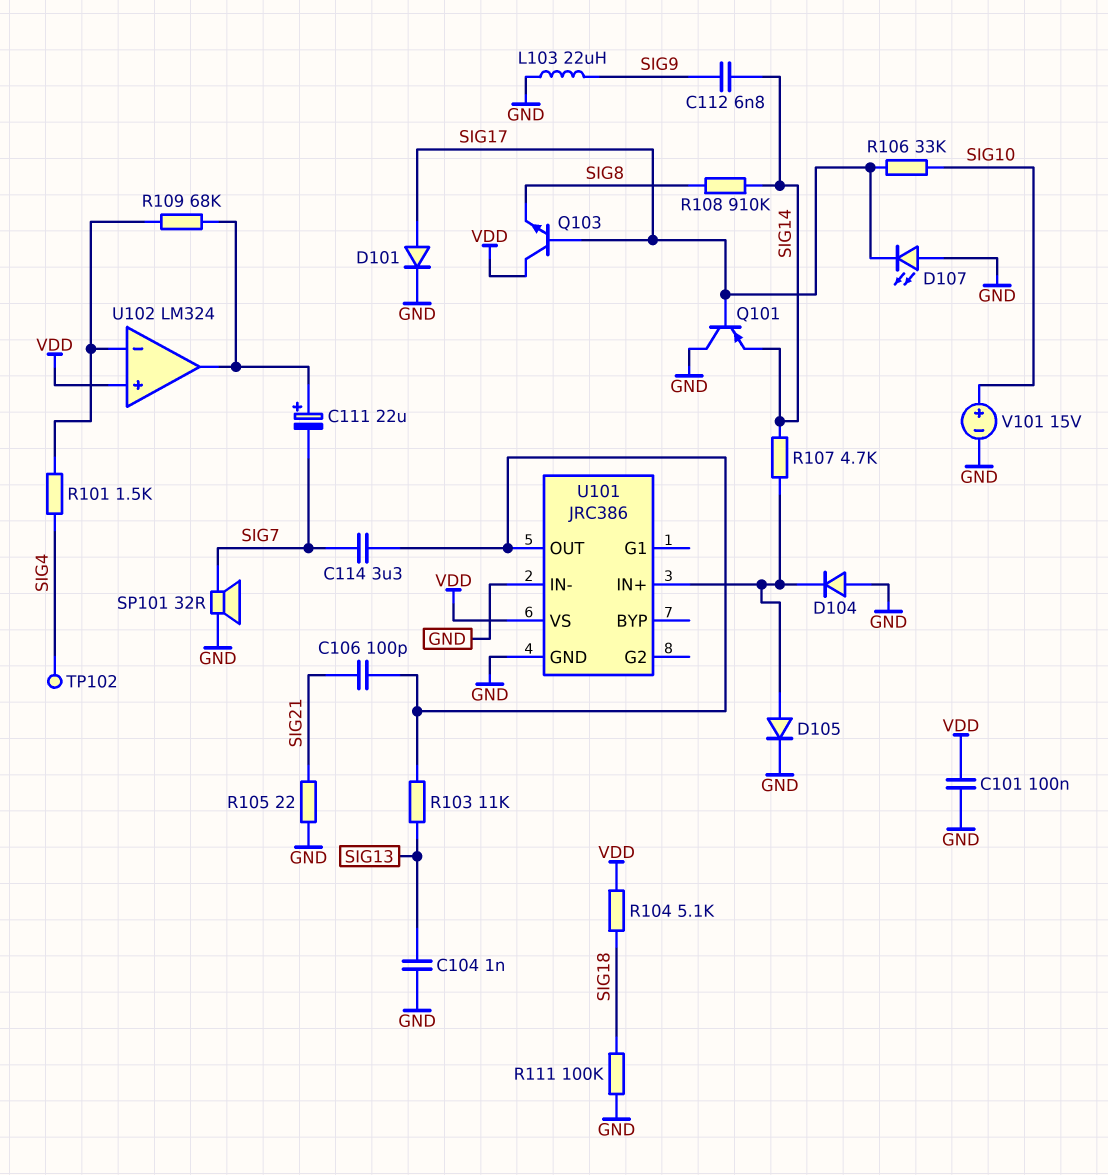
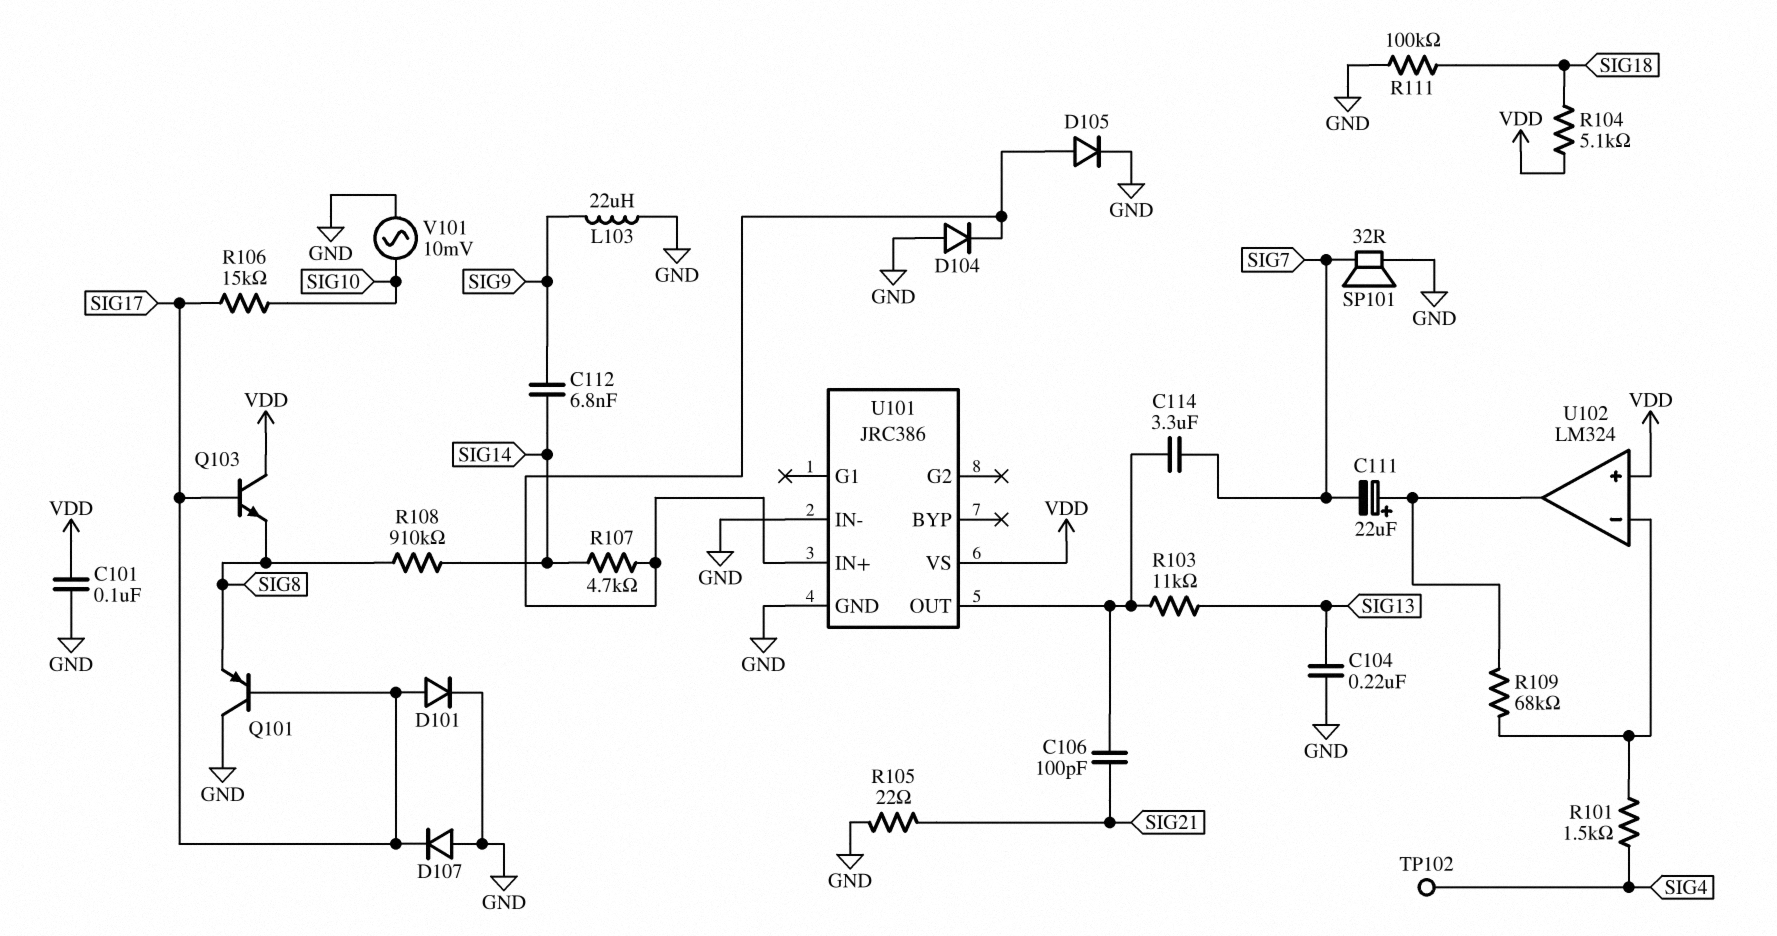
C104: 1nF (GND, SIG13) -> 220nF (GND, SIG13)
D107: LED (A GND, K SIG17) -> diode (A GND, K SIG17)
Q101: PNP (B SIG17, C GND, E SIG14) -> PNP (B SIG17, C GND, E SIG8)
R106: 33k (SIG10, SIG17) -> 15k (SIG10, SIG17)
V101: 15V (plus SIG10, minus GND) -> AC 10mV (GND, SIG10)

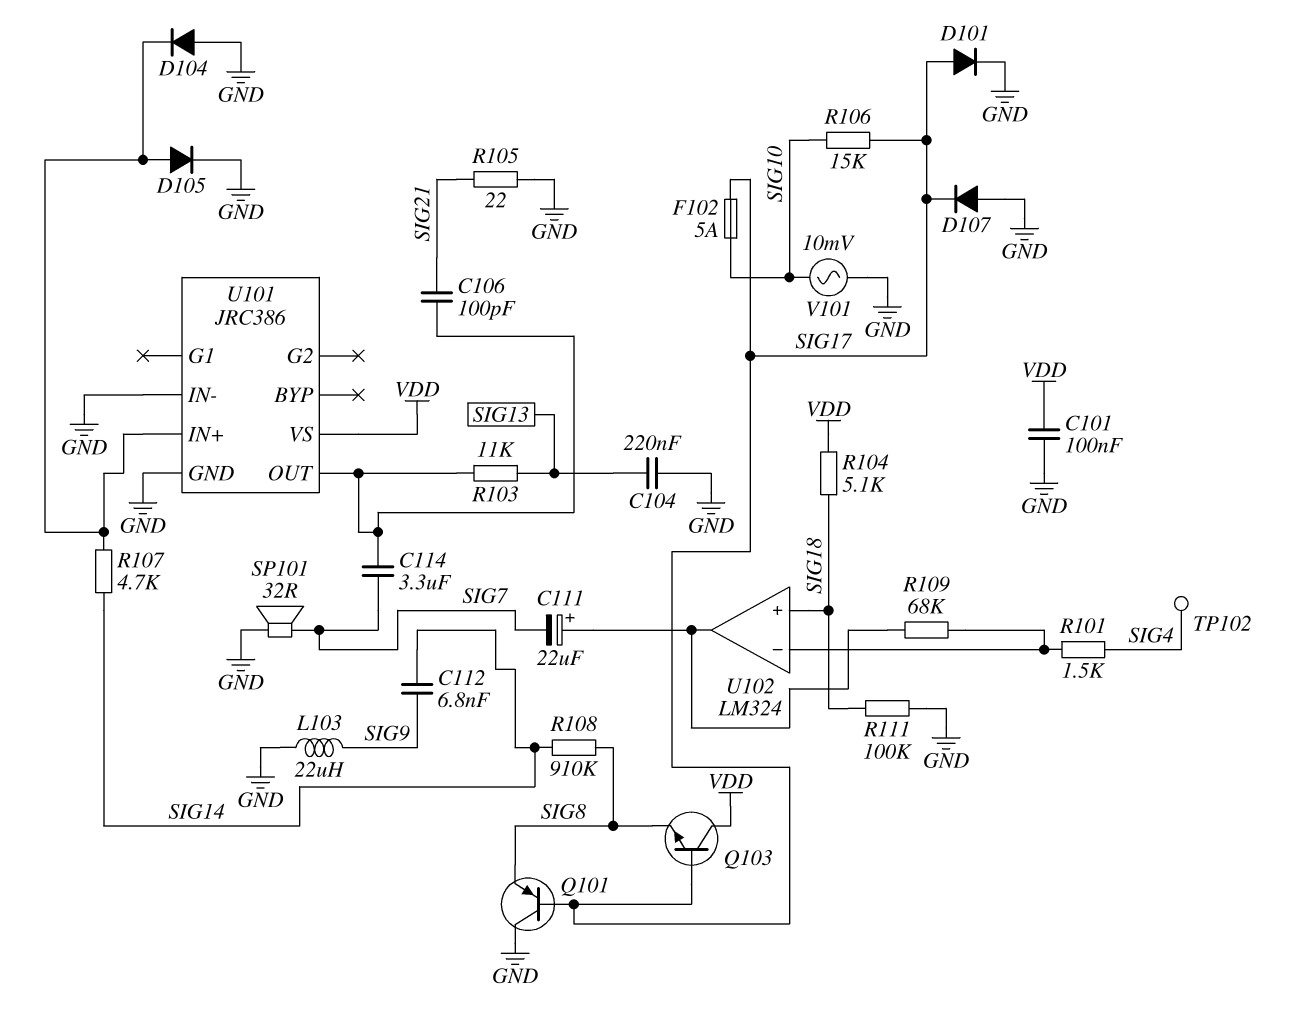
F102: none -> 5A (SIG10, SIG17)
U102 pin in+: VDD -> SIG18

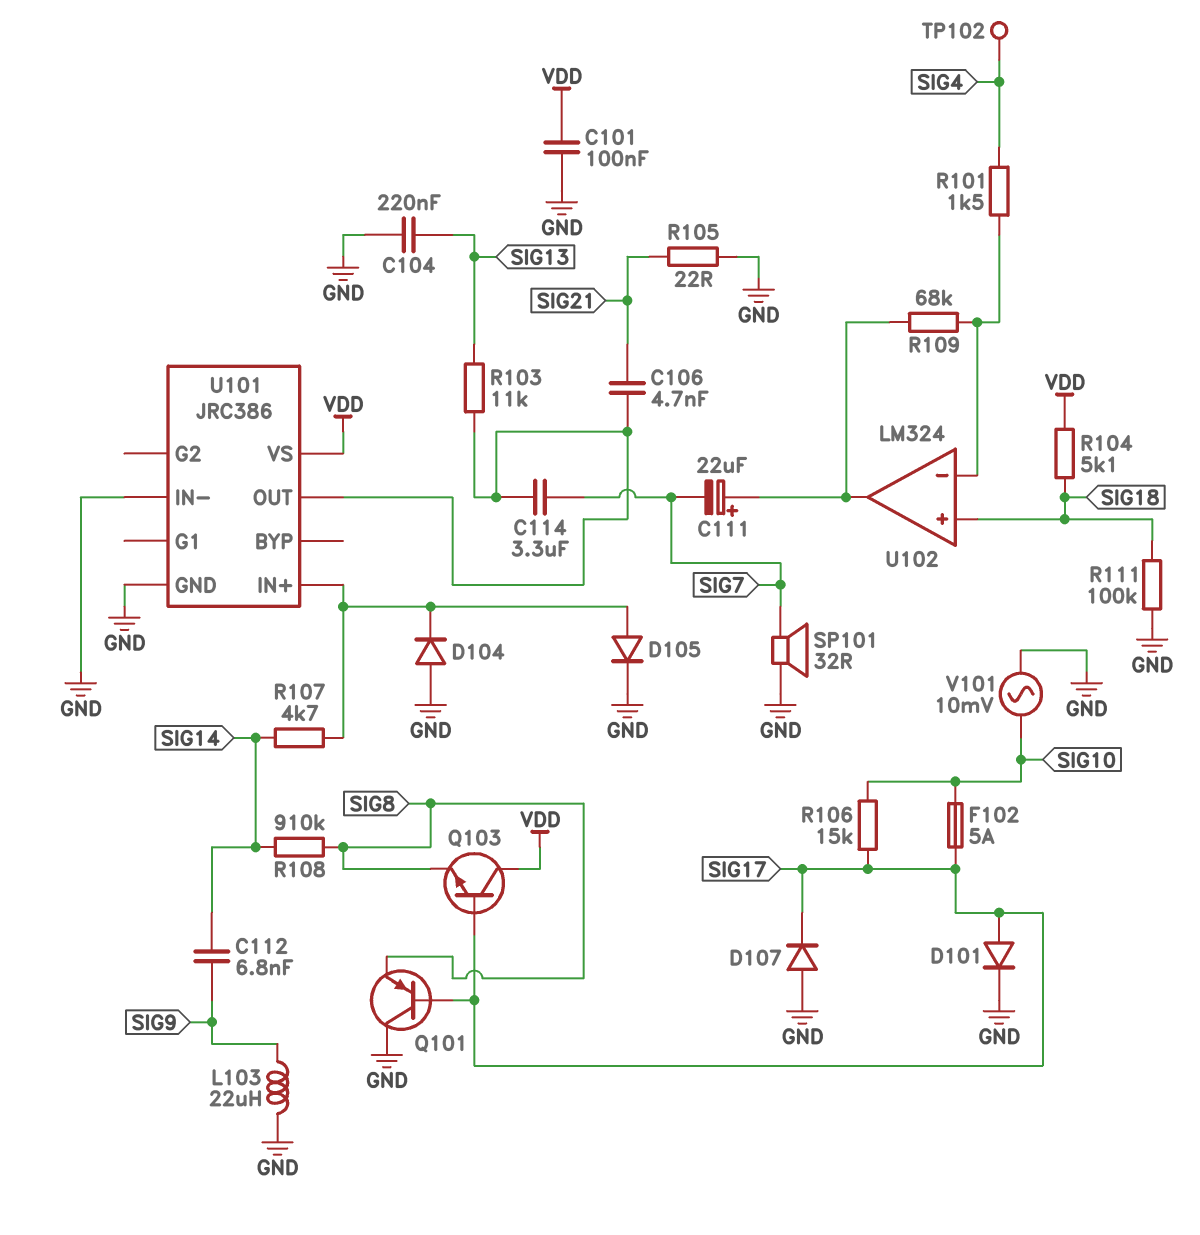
C106: 100pF (SIG21, U101/OUT) -> 4.7nF (SIG21, U101/OUT)

